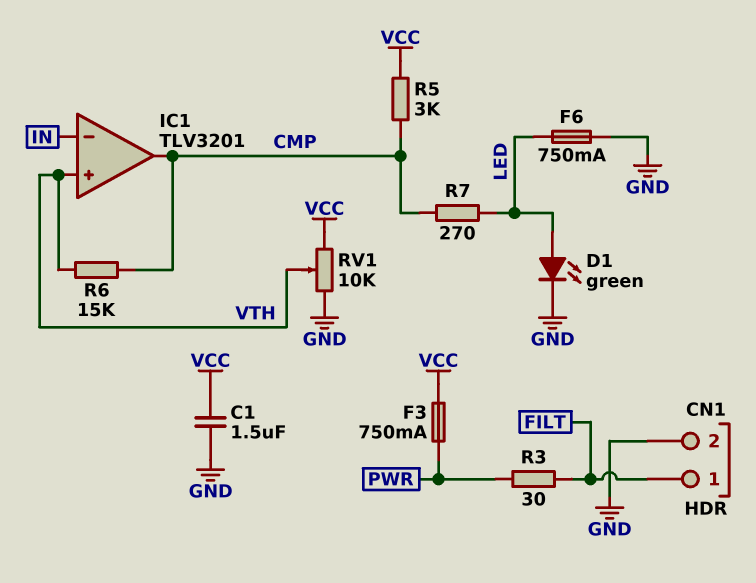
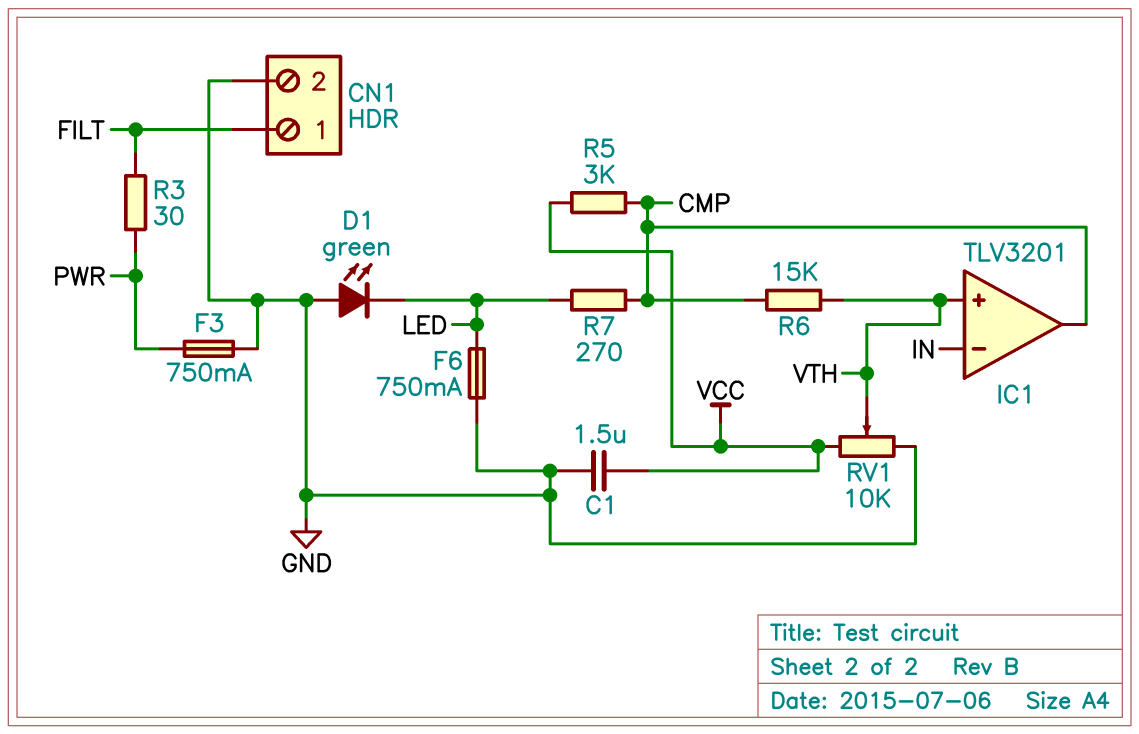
D1: LED green (A LED, K GND) -> LED green (A GND, K LED)
F3: 750mA (PWR, VCC) -> 750mA (GND, PWR)

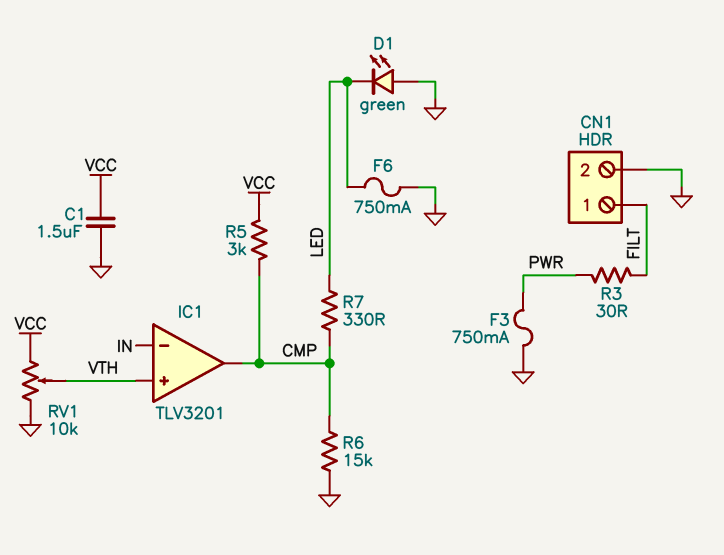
R6: 15k (CMP, VTH) -> 15k (CMP, GND)
R7: 270 (CMP, LED) -> 330 (CMP, LED)

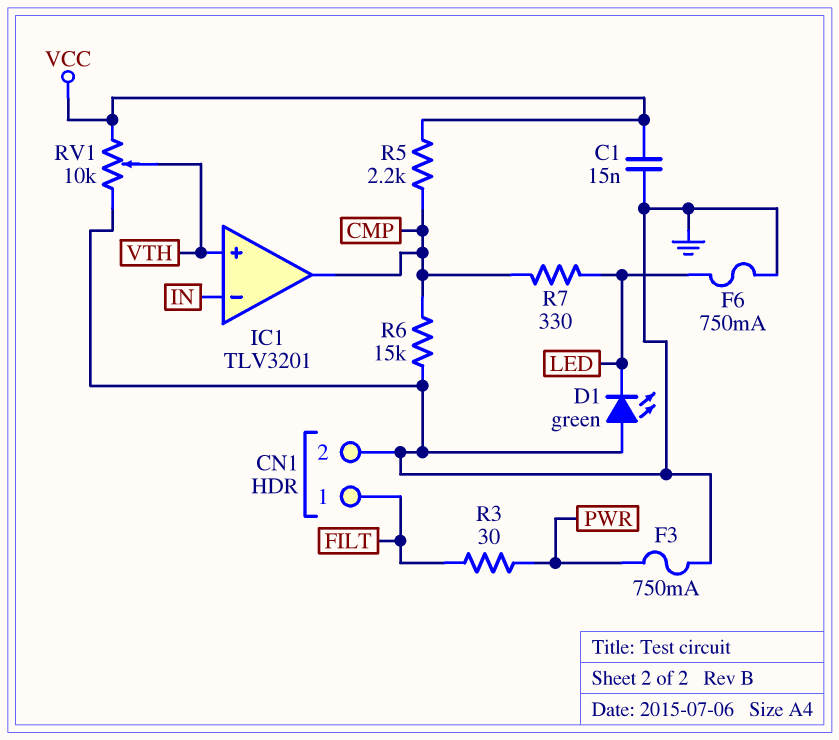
C1: 1.5uF (GND, VCC) -> 15nF (GND, VCC)
R5: 3k (CMP, VCC) -> 2.2k (CMP, VCC)

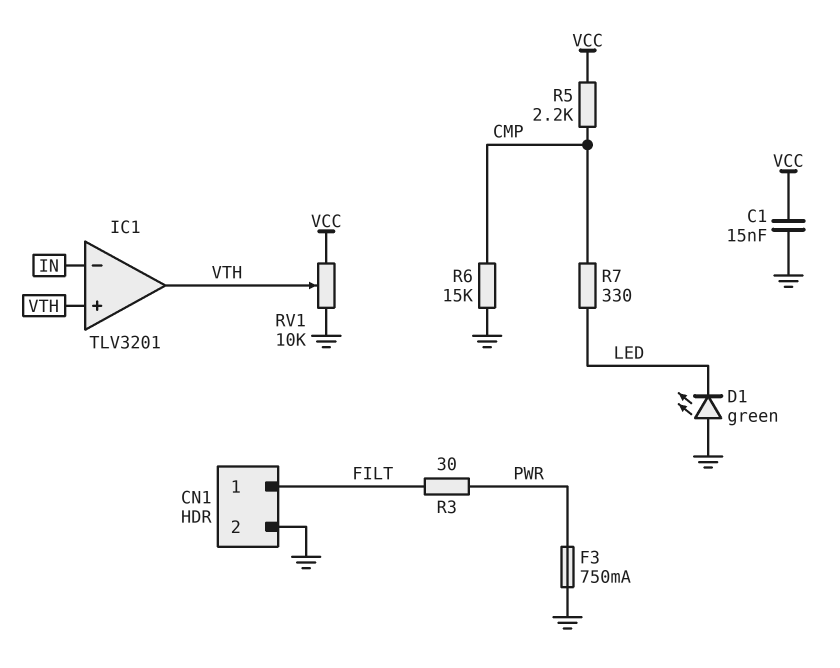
F6: 750mA (GND, LED) -> none
IC1 pin out: CMP -> VTH

